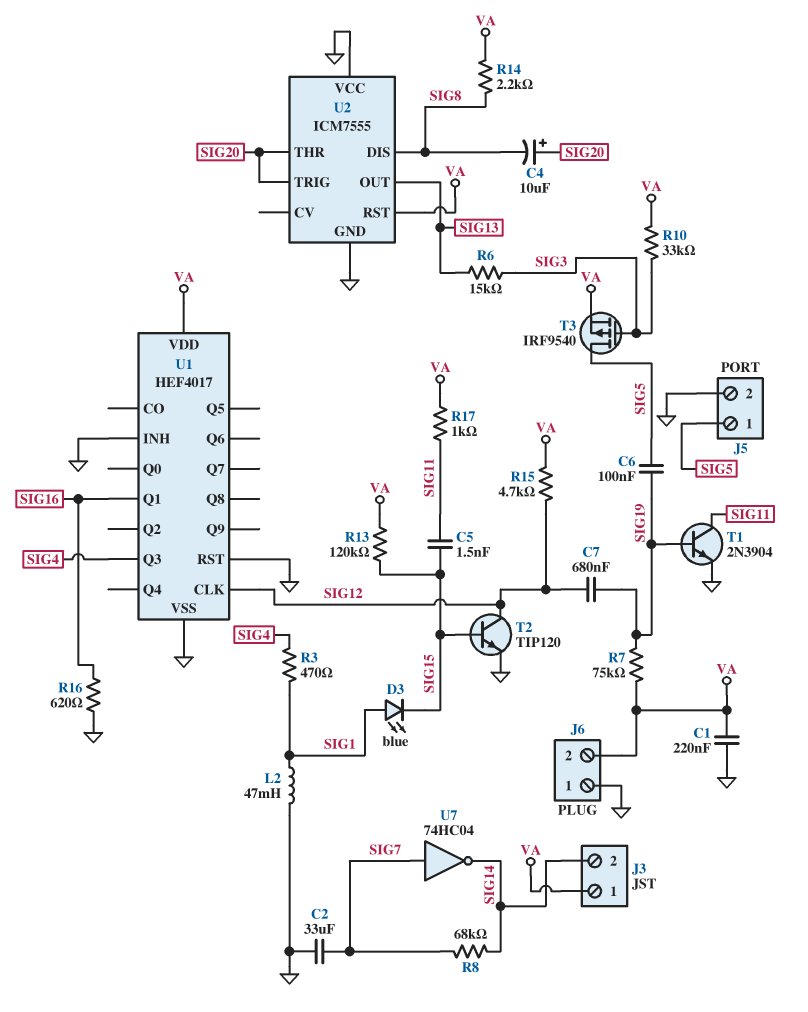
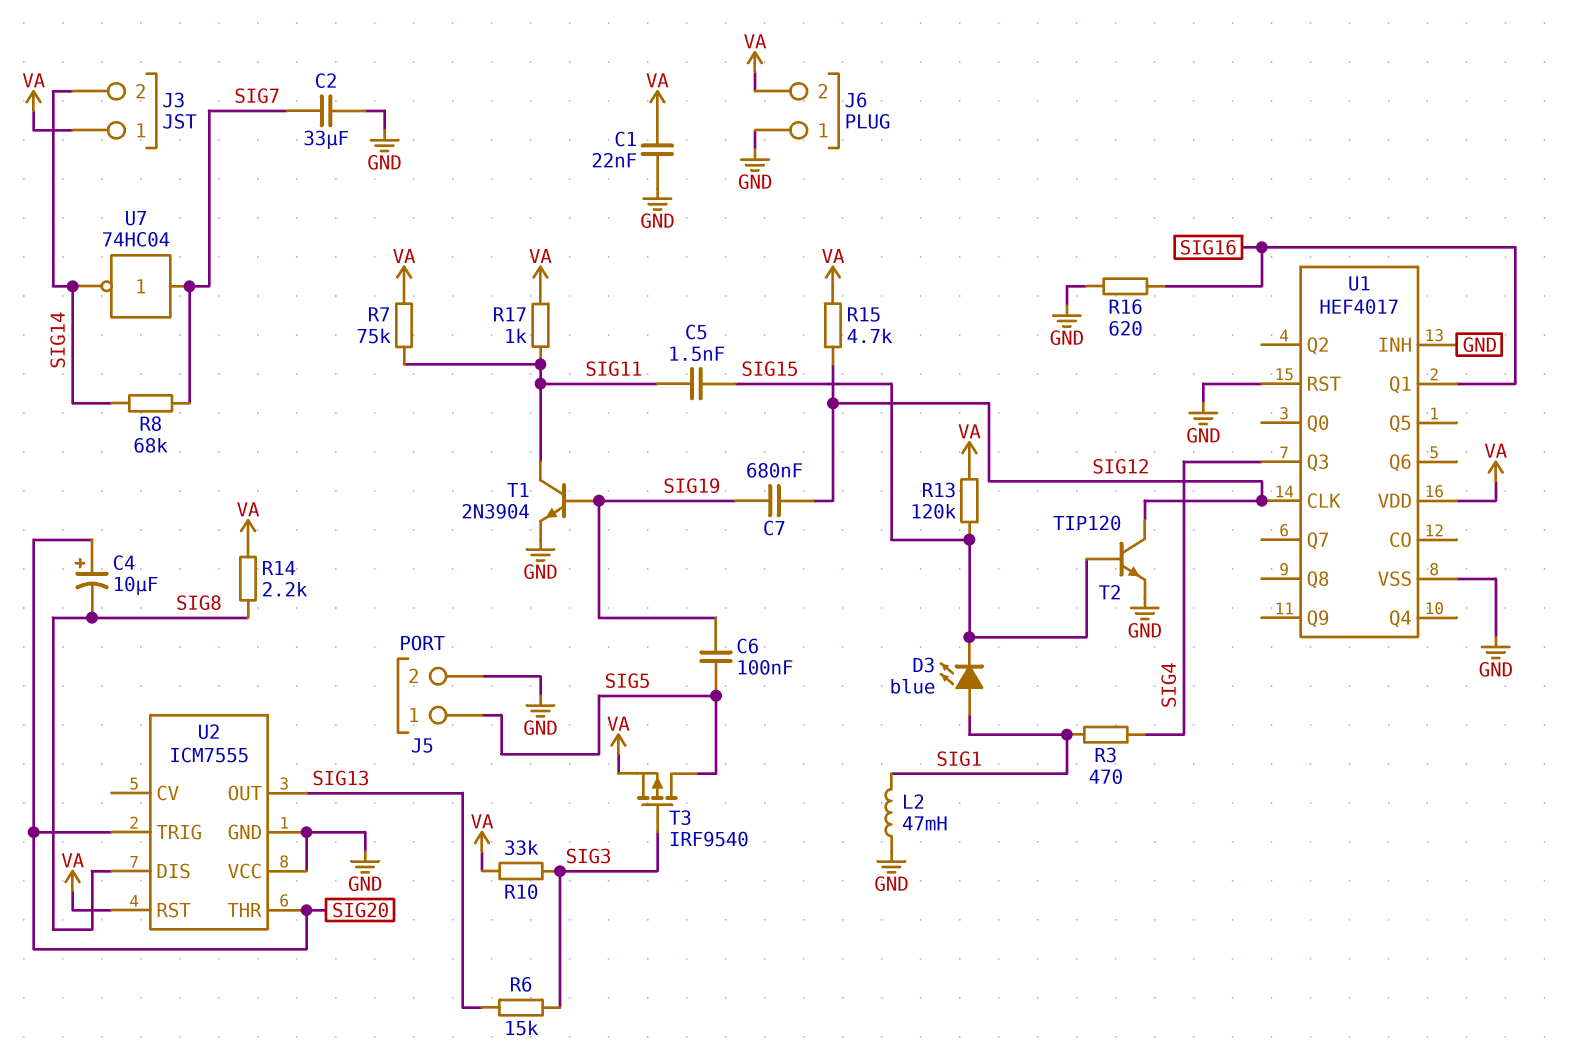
C1: 220nF (GND, VA) -> 22nF (GND, VA)
R7: 75k (SIG19, VA) -> 75k (SIG11, VA)

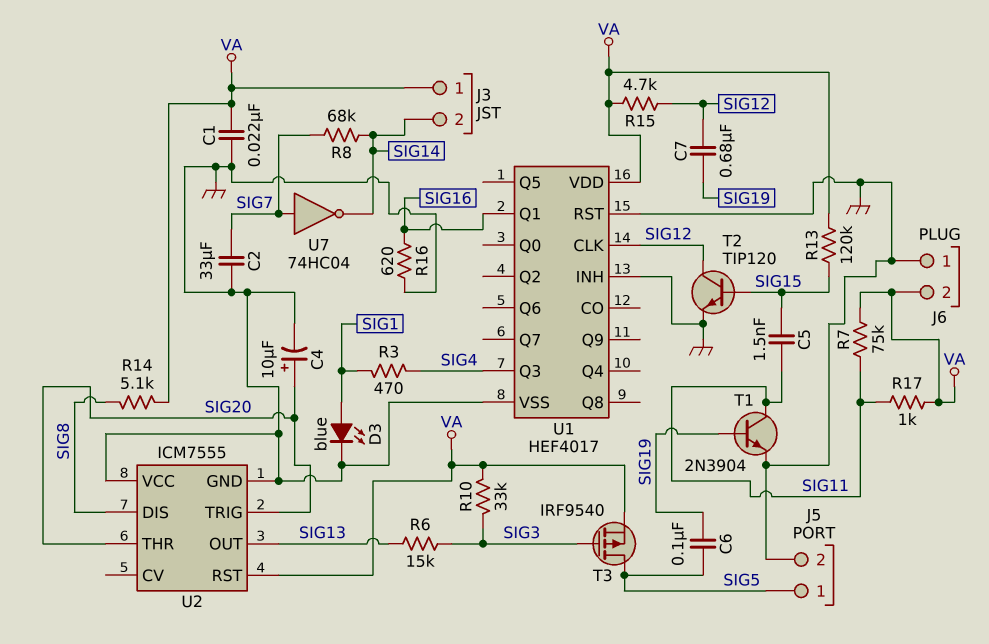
C4: 10uF (plus SIG20, minus SIG8) -> 10uF (plus SIG20, minus GND)
D3: LED blue (A SIG1, K SIG15) -> LED blue (A SIG1, K GND)
L2: 47mH (GND, SIG1) -> none
R14: 2.2k (SIG8, VA) -> 5.1k (SIG8, VA)

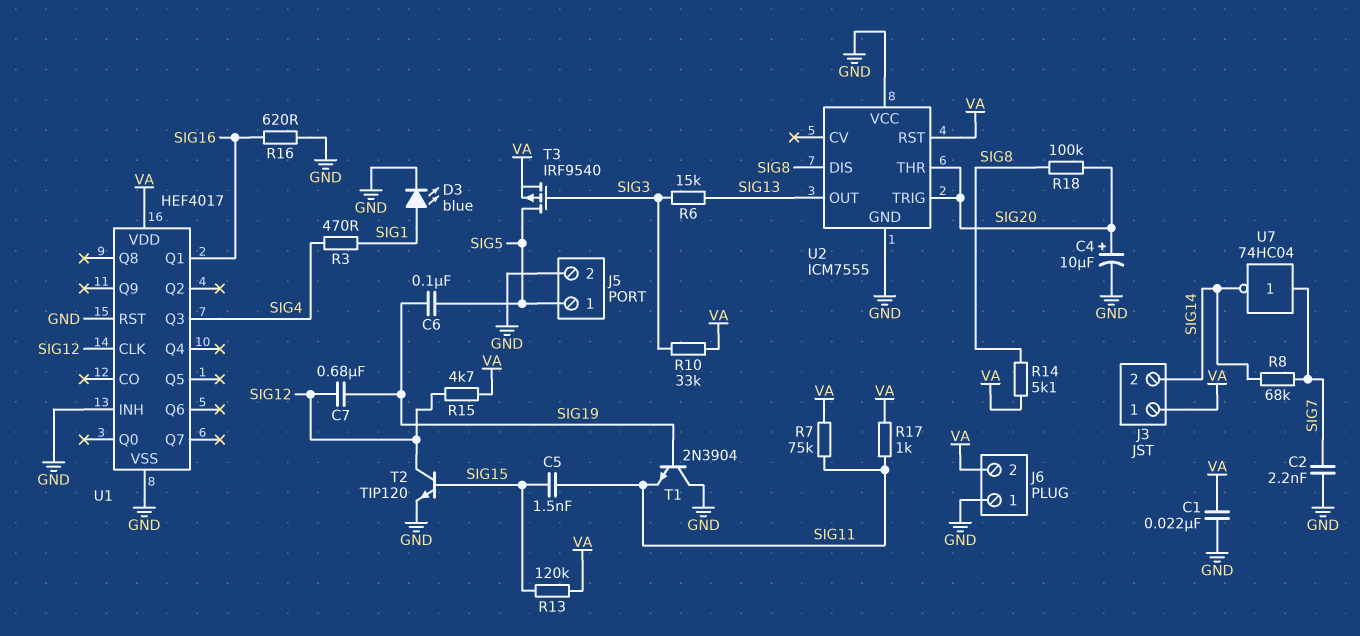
C2: 33uF (GND, SIG7) -> 2.2nF (GND, SIG7)
R18: none -> 100k (SIG8, SIG20)
T1: NPN 2N3904 (B SIG19, C SIG11, E GND) -> NPN 2N3904 (B SIG19, C GND, E SIG11)

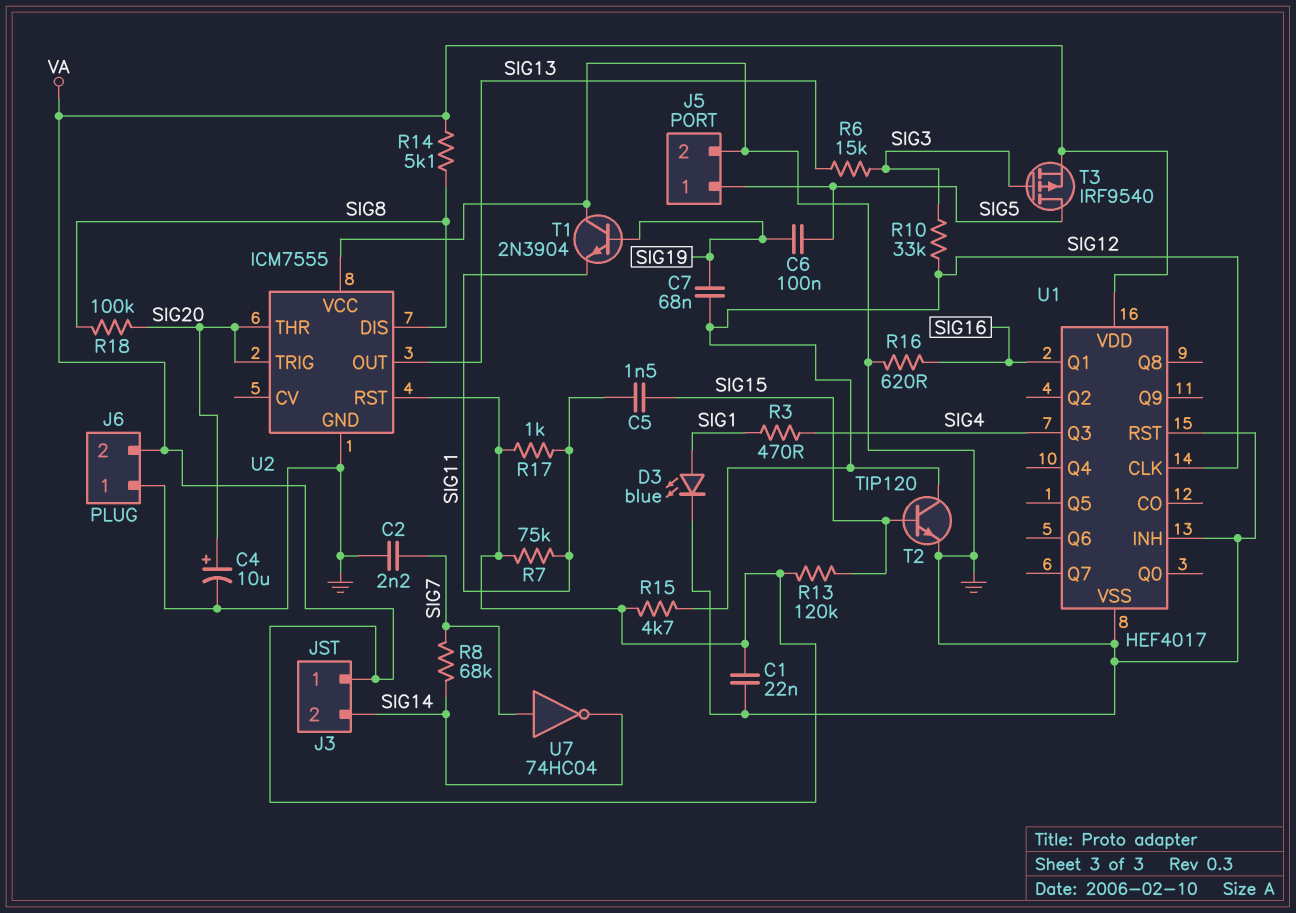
C7: 680nF (SIG12, SIG19) -> 68nF (SIG12, SIG19)
R10: 33k (SIG3, VA) -> 33k (SIG3, SIG12)

